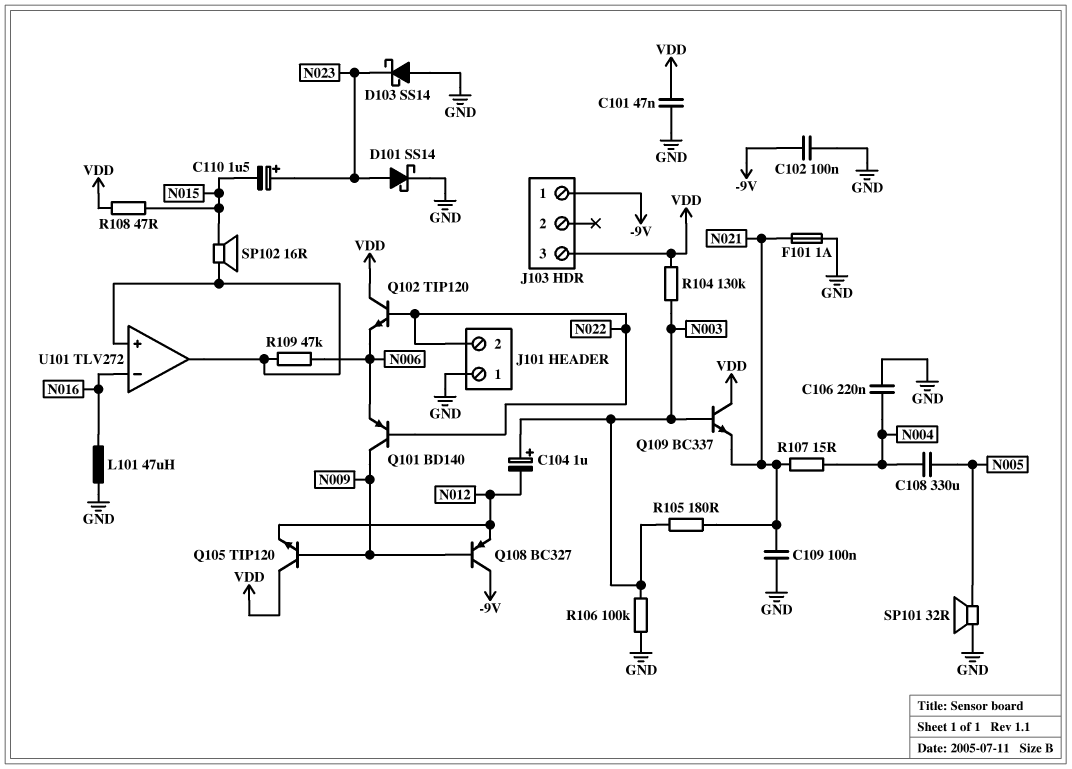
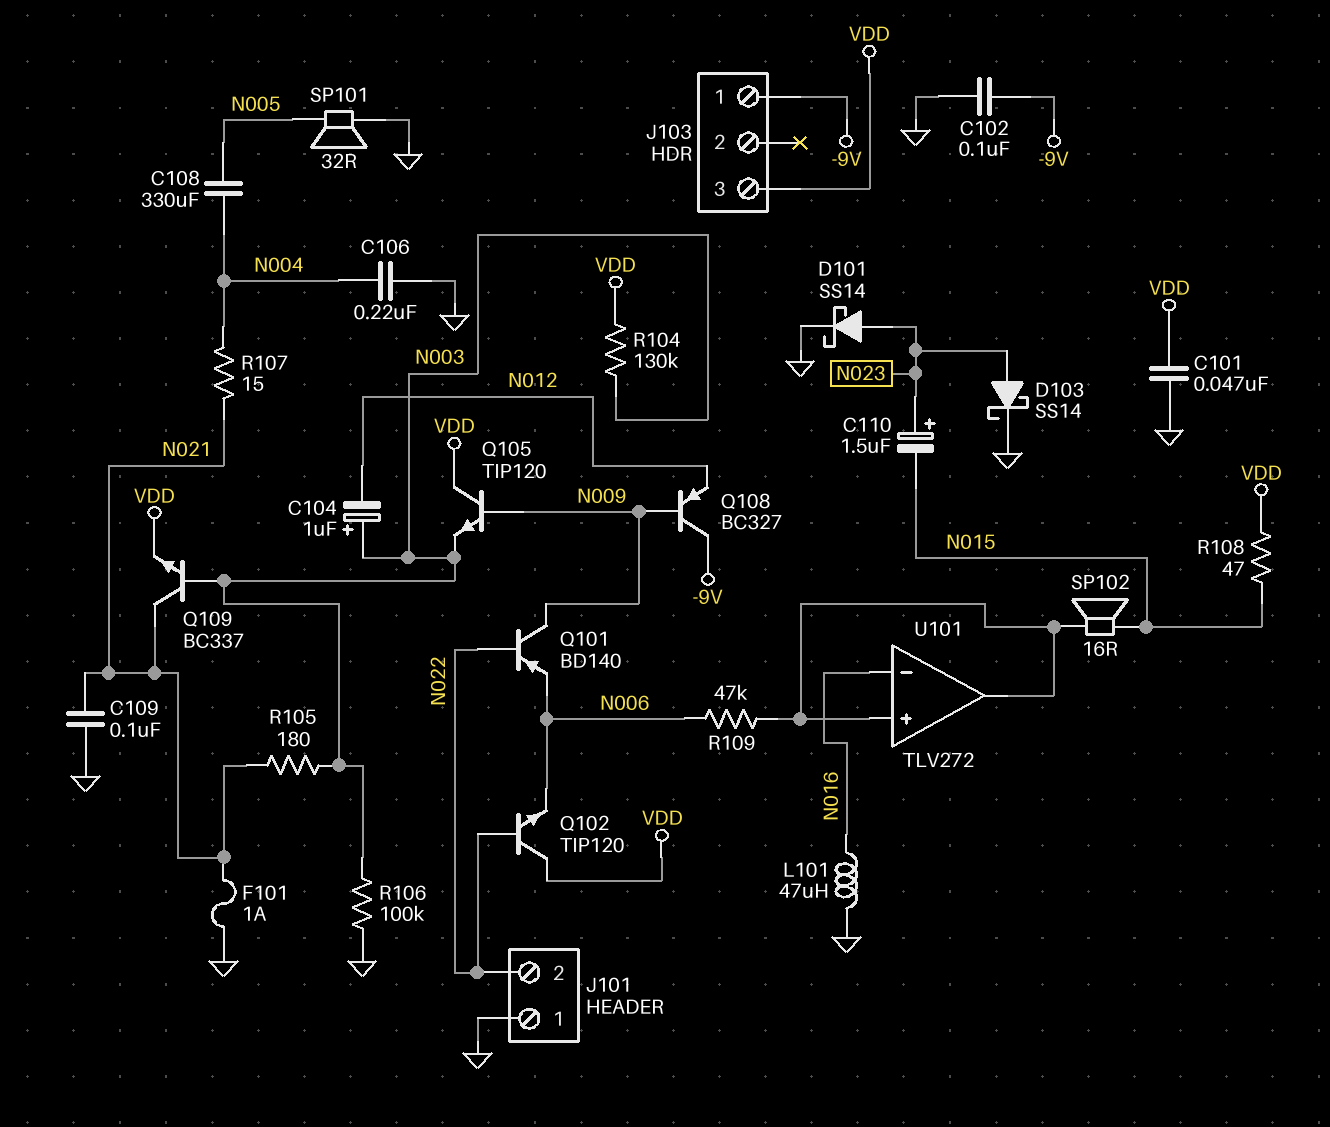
D103: schottky SS14 (A GND, K N023) -> schottky SS14 (A N023, K GND)
Q105: NPN TIP120 (B N009, C VDD, E N012) -> NPN TIP120 (B N009, C VDD, E N003)
Q109: NPN BC337 (B N003, C VDD, E N021) -> NPN BC337 (B N003, C N021, E VDD)

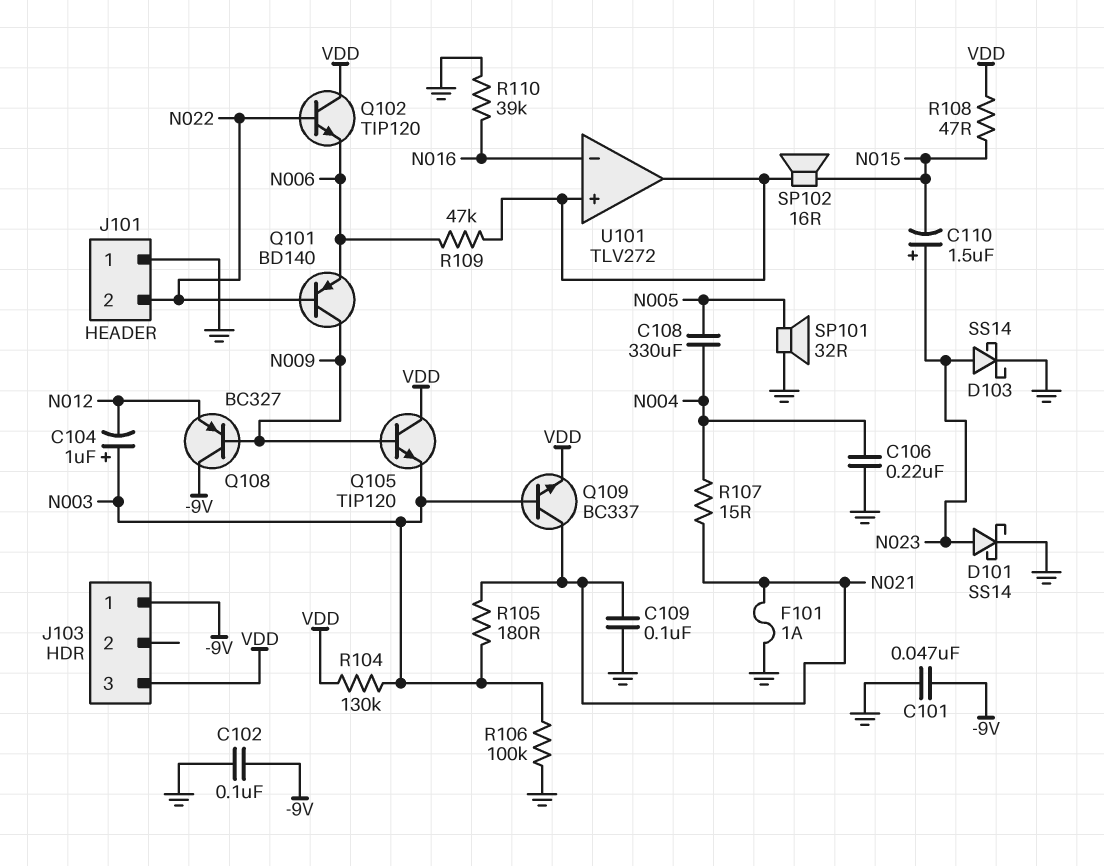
C101: 47nF (GND, VDD) -> 47nF (-9V, GND)
L101: 47uH (GND, N016) -> none
R110: none -> 39k (GND, N016)

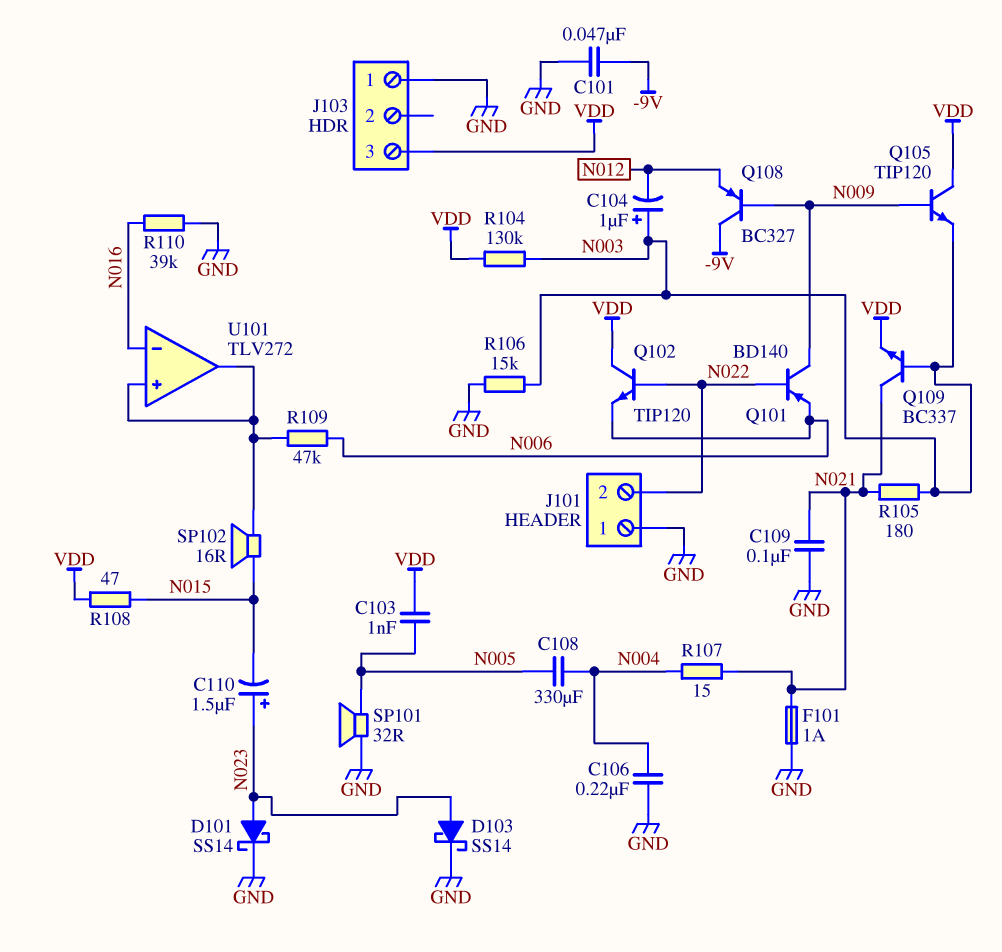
C102: 100nF (-9V, GND) -> none
C103: none -> 1nF (N005, VDD)
J103 pin 1: -9V -> GND
R106: 100k (GND, N003) -> 15k (GND, N003)

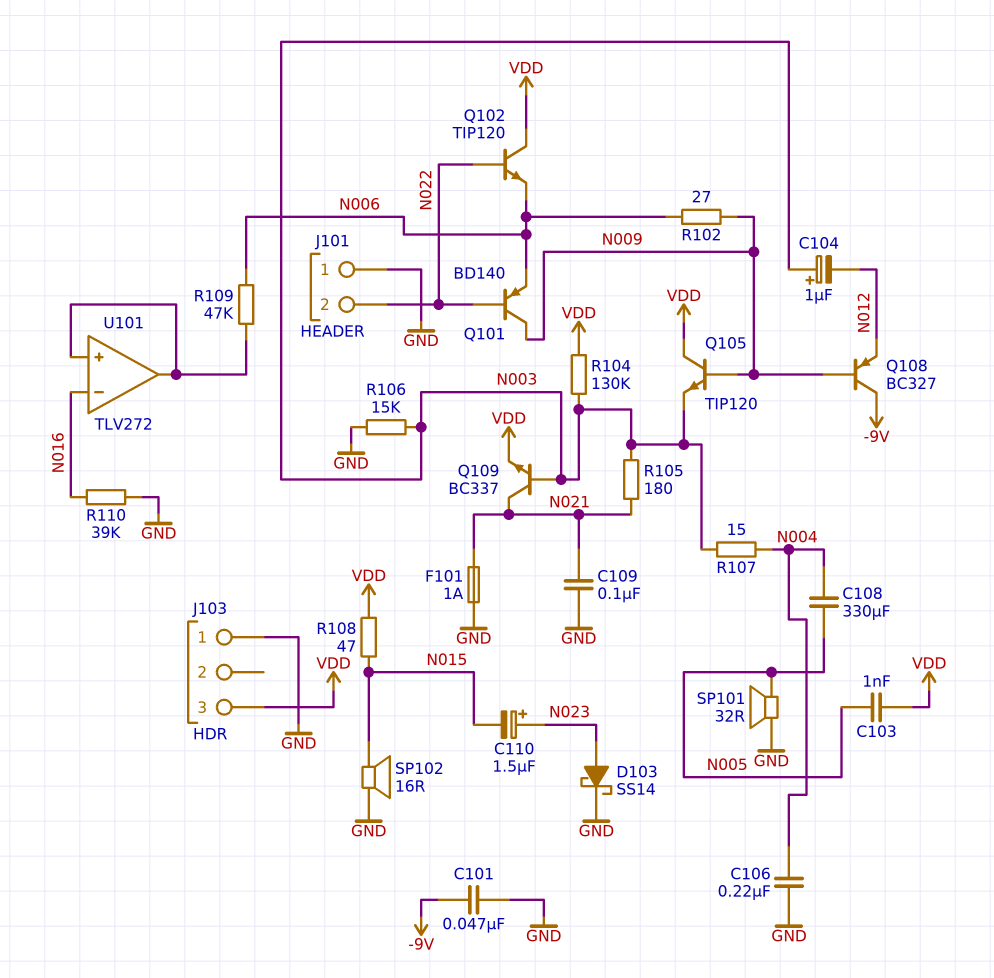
D101: schottky SS14 (A N023, K GND) -> none
R102: none -> 27 (N006, N009)
R107: 15 (N004, N021) -> 15 (N003, N004)
SP102: speaker 16R (N015, U101/in+) -> speaker 16R (GND, N015)

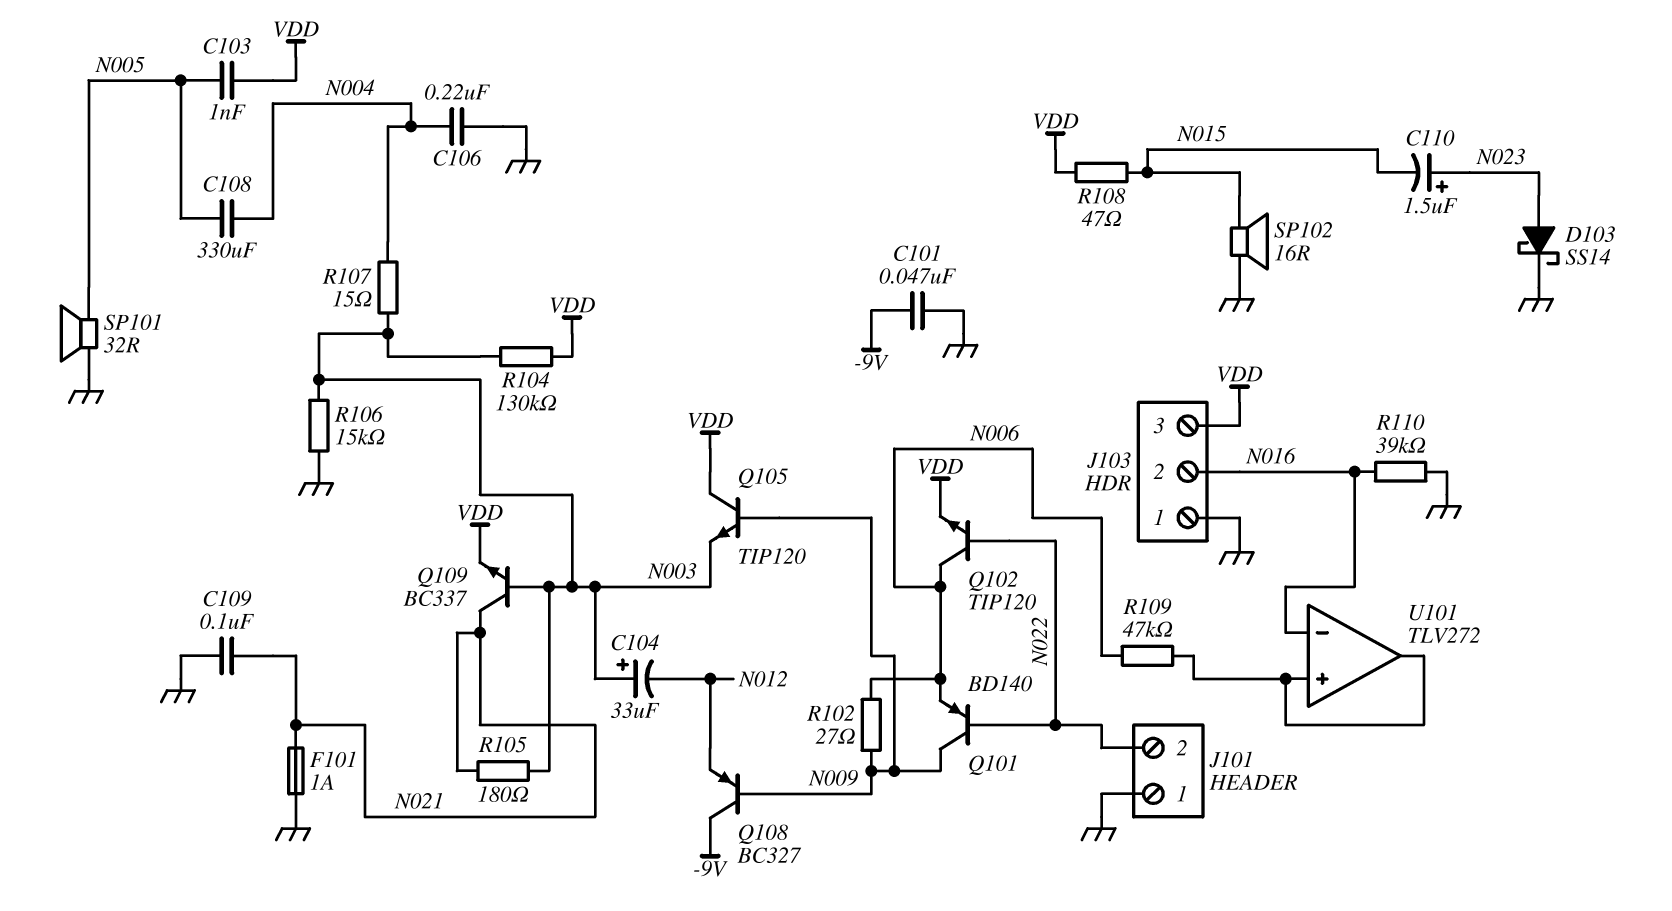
C104: 1uF (plus N003, minus N012) -> 33uF (plus N003, minus N012)
J103 pin 2: none -> N016
Q102: NPN TIP120 (B N022, C VDD, E N006) -> NPN TIP120 (B N022, C N006, E VDD)

